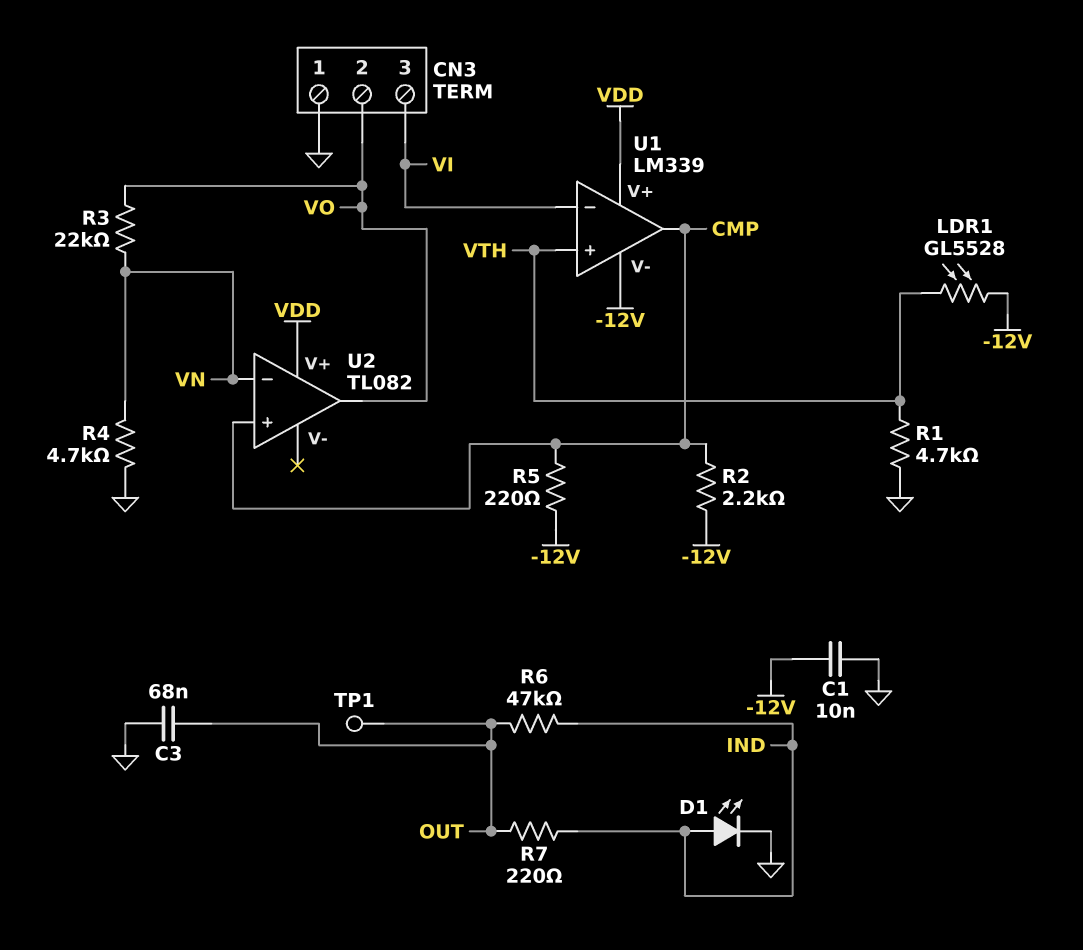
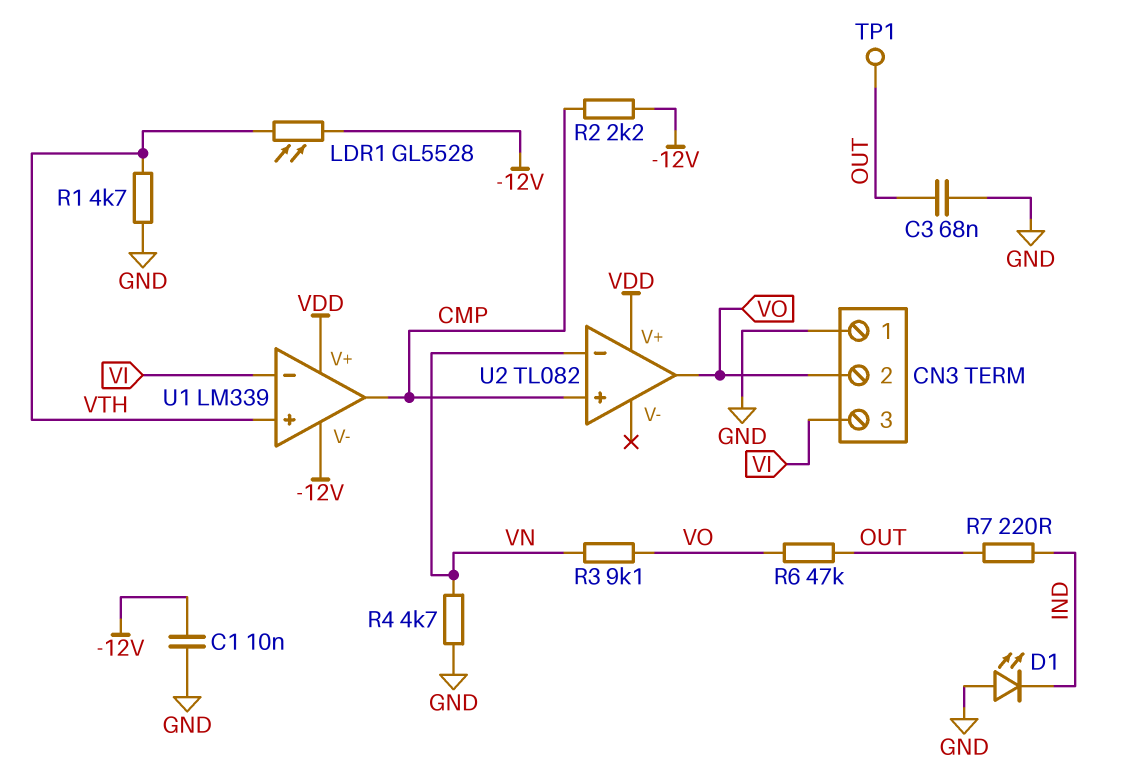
D1: LED (A IND, K GND) -> LED (A GND, K IND)
R3: 22k (VN, VO) -> 9.1k (VN, VO)
R5: 220 (-12V, CMP) -> none
R6: 47k (IND, OUT) -> 47k (OUT, VO)

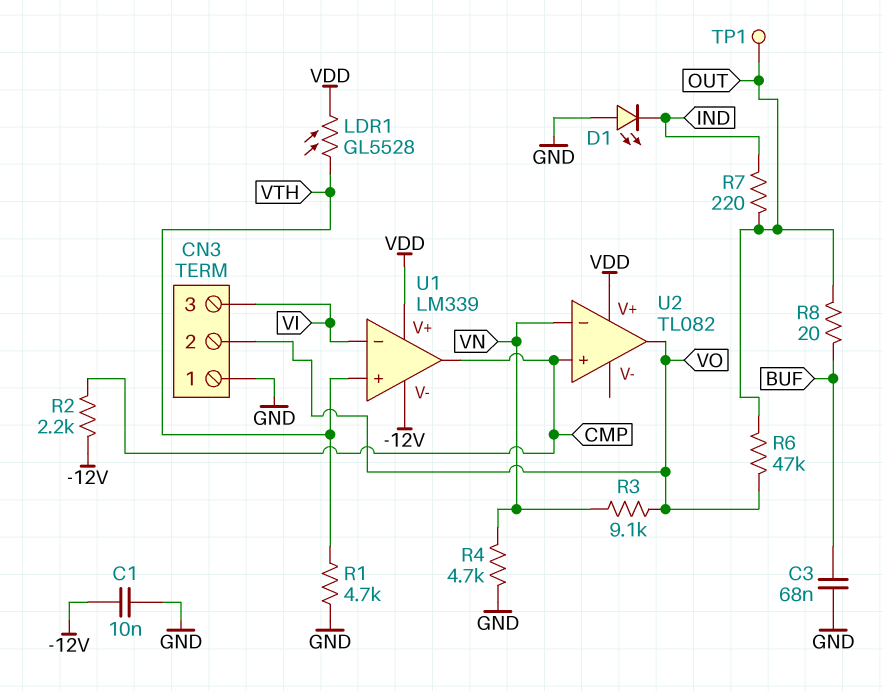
C3: 68nF (GND, OUT) -> 68nF (BUF, GND)
LDR1: GL5528 (-12V, VTH) -> GL5528 (VDD, VTH)
R8: none -> 20 (BUF, OUT)

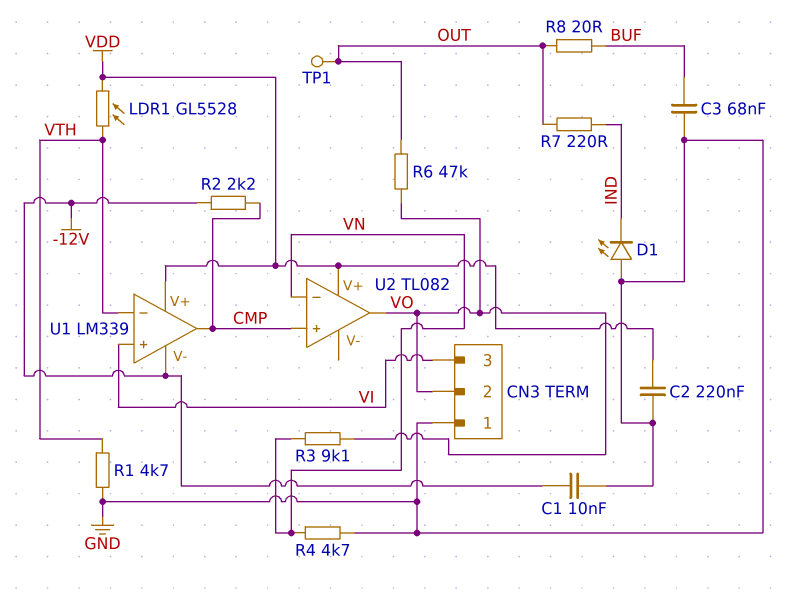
C2: none -> 220nF (GND, VDD)
U1 pin in+: VTH -> VI
U1 pin in-: VI -> VTH

